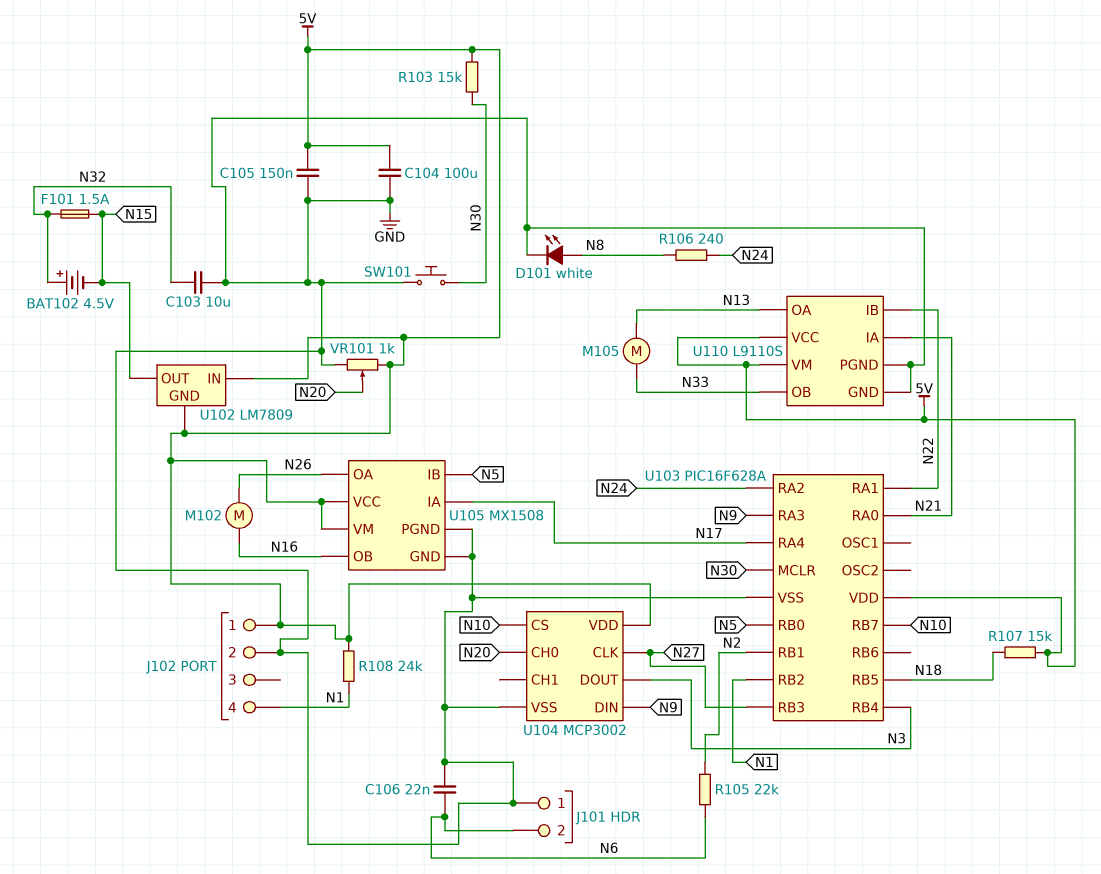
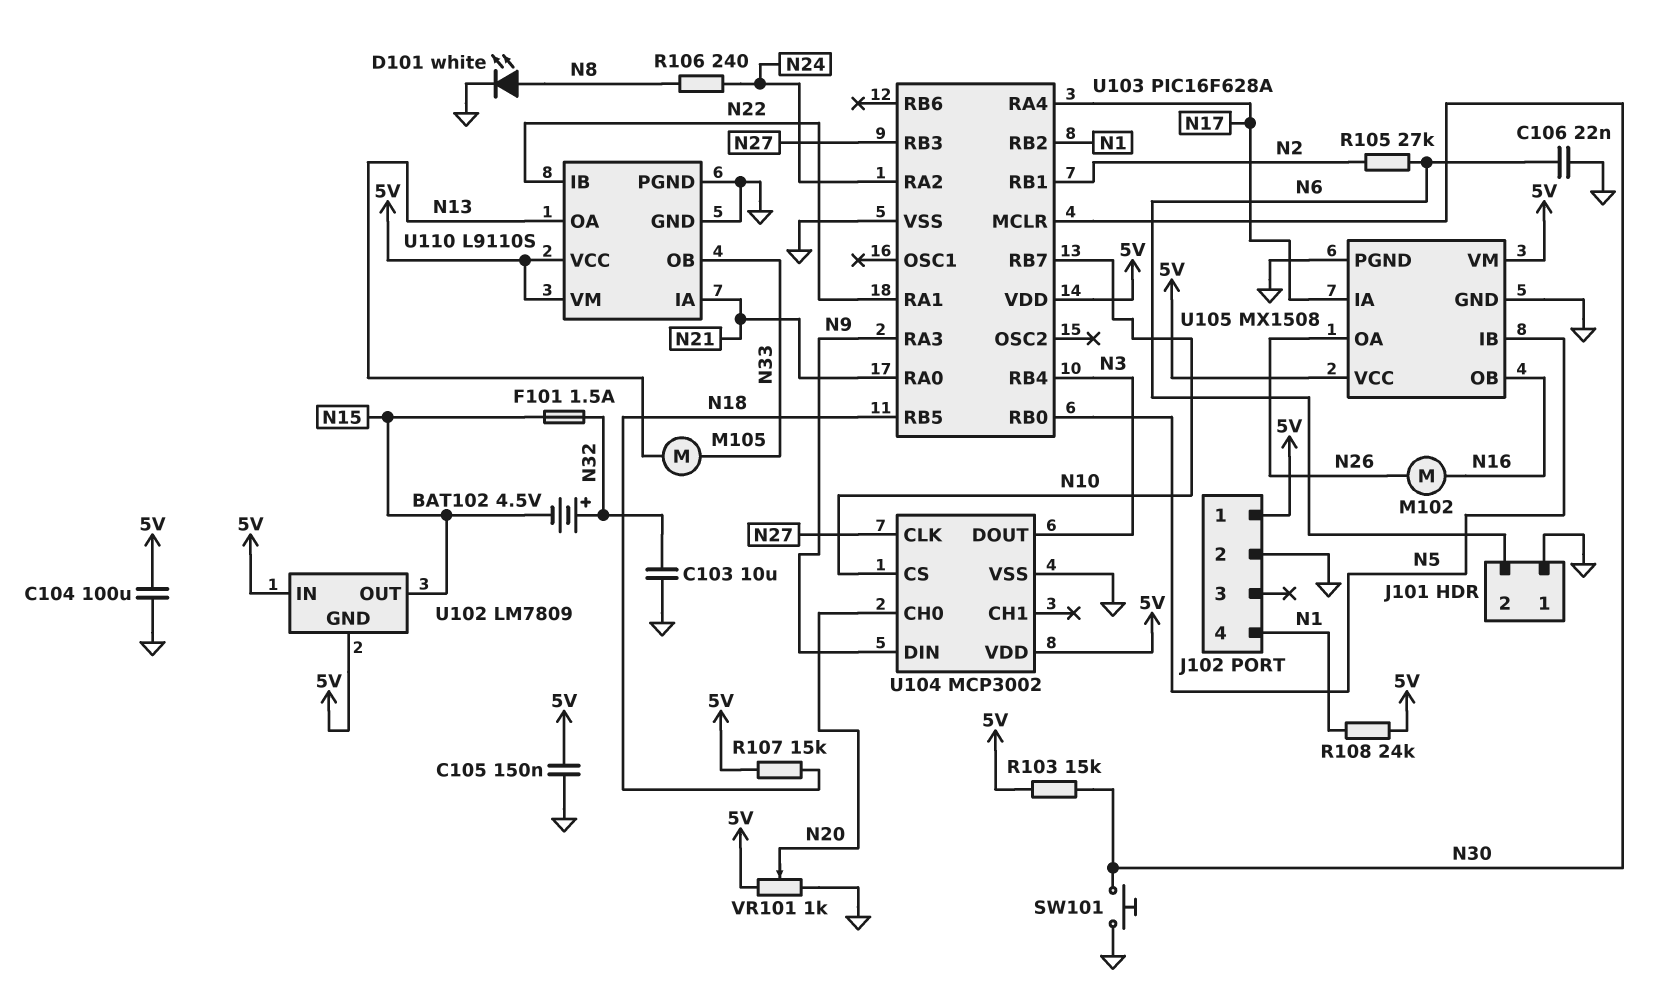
R105: 22k (N2, N6) -> 27k (N2, N6)

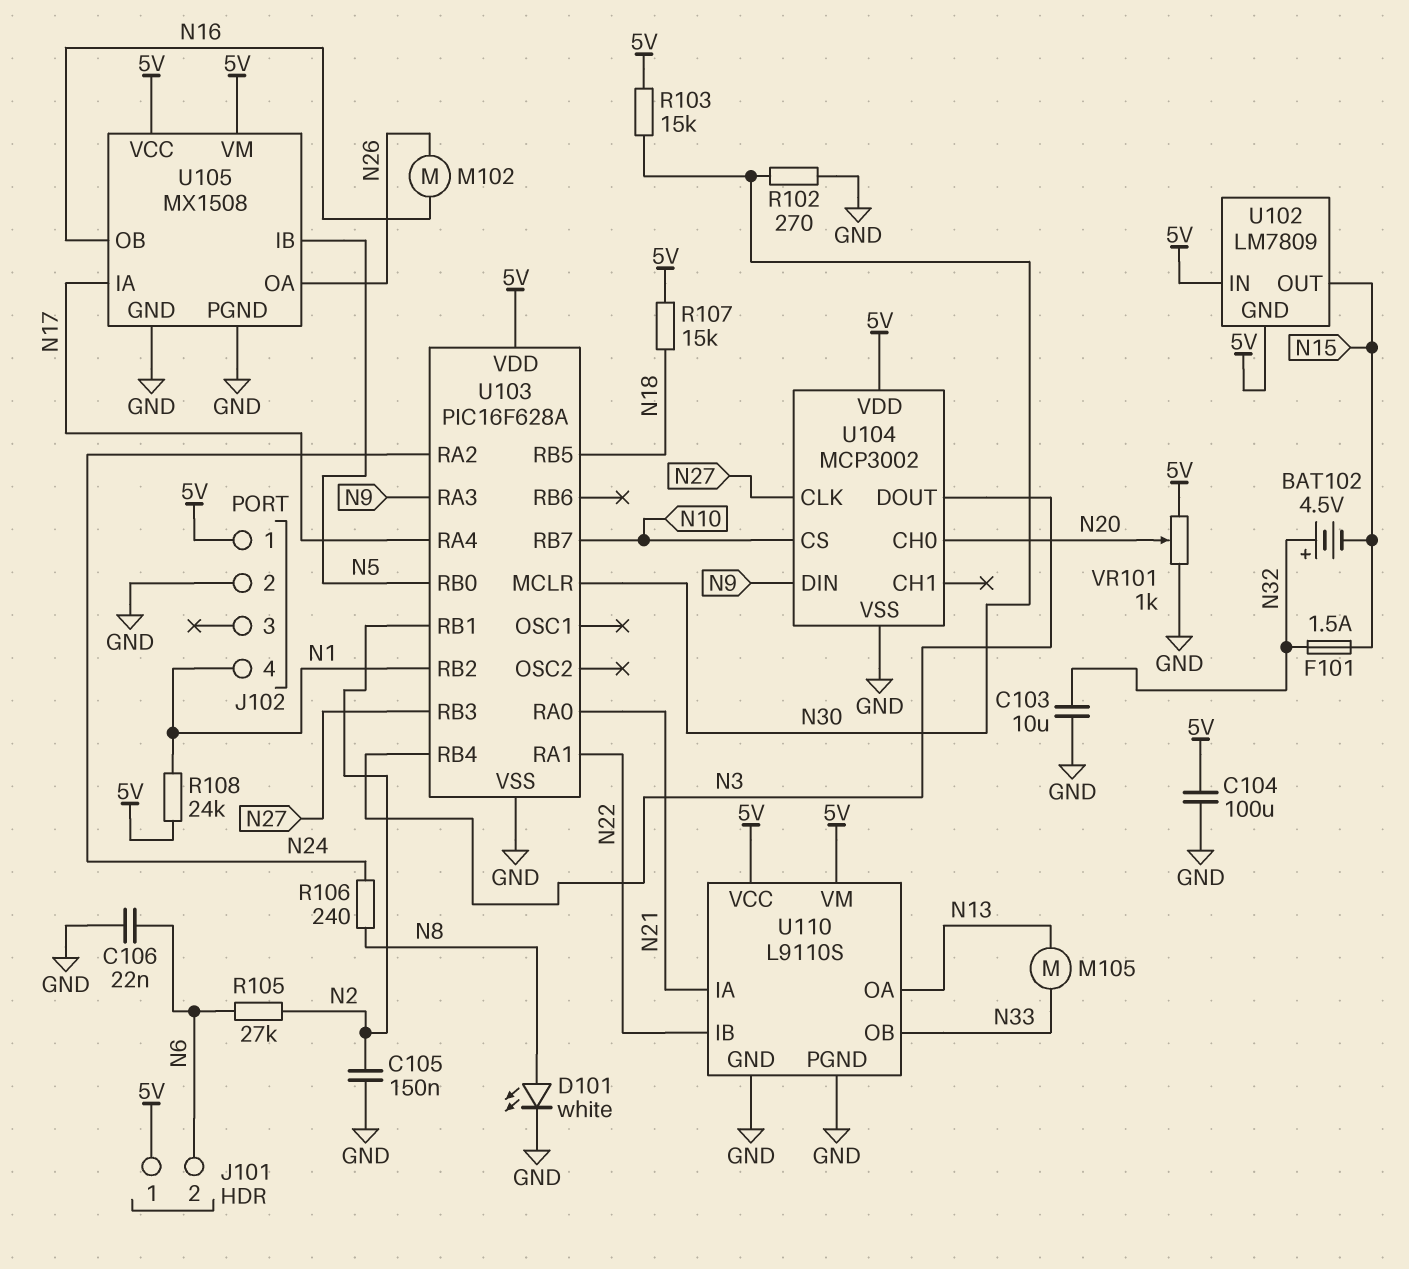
C105: 150nF (5V, GND) -> 150nF (GND, N2)
J101 pin 1: GND -> 5V
R102: none -> 270 (GND, N30)
SW101: button (GND, N30) -> none

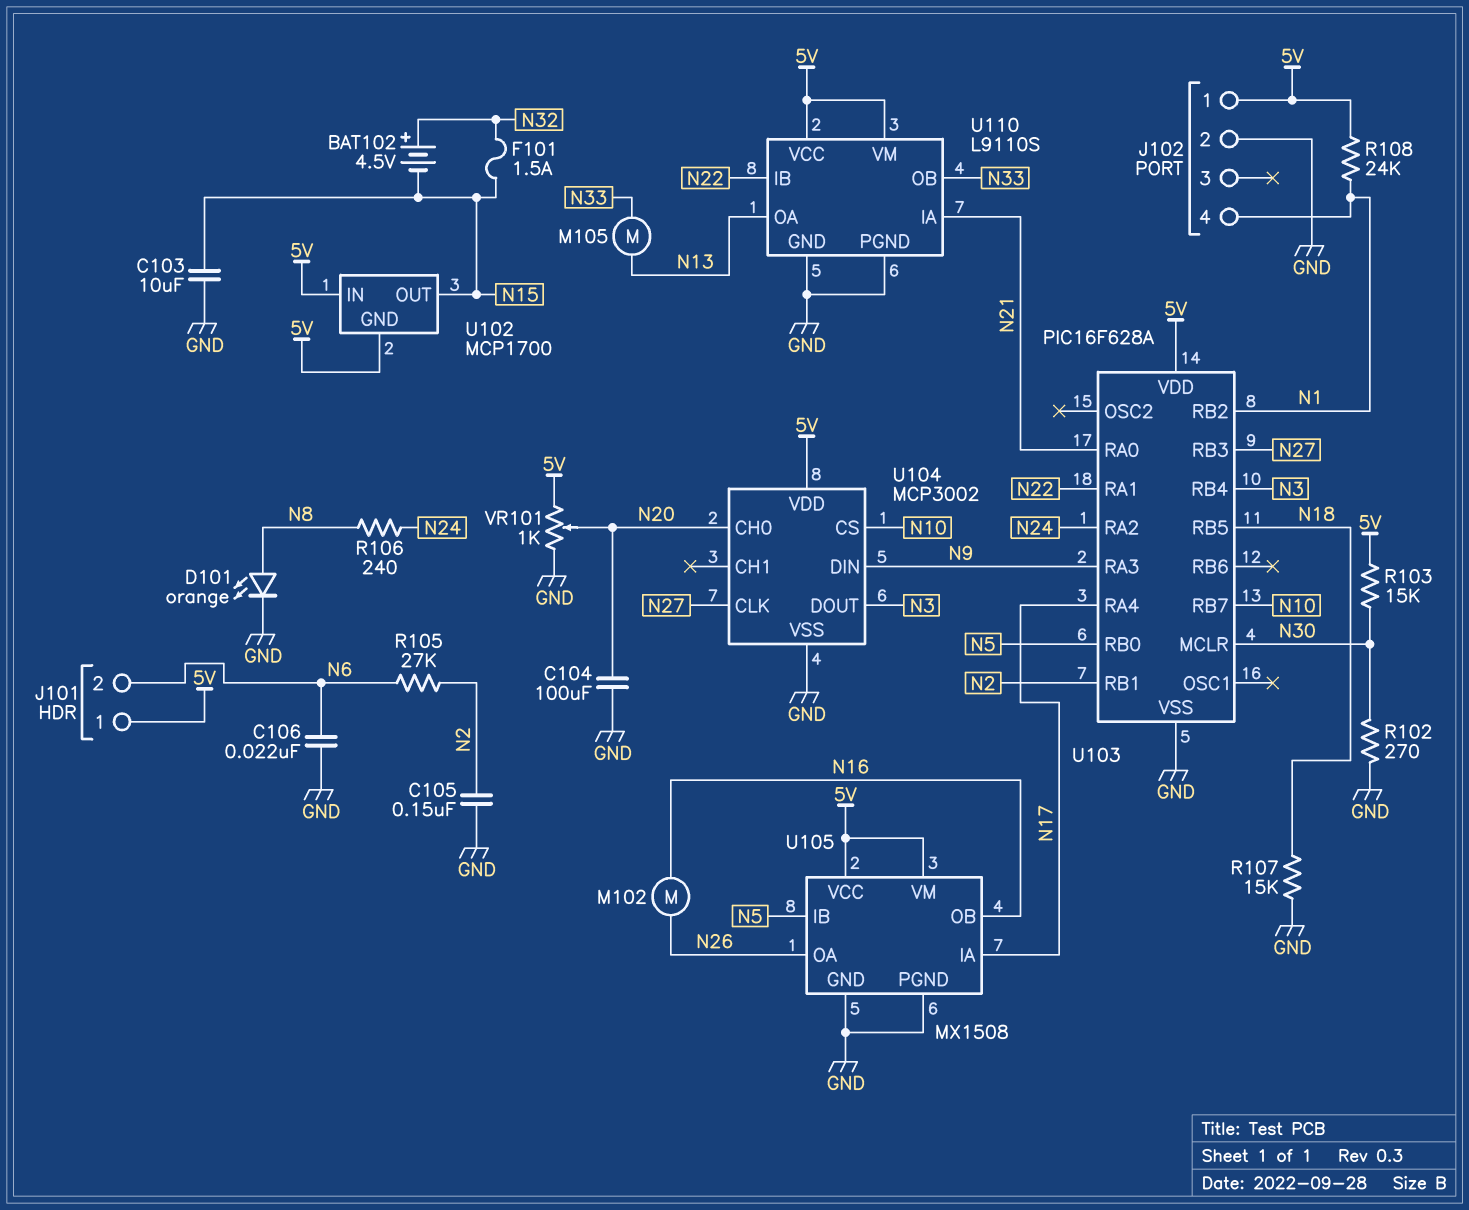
C103: 10uF (GND, N32) -> 10uF (GND, N15)
C104: 100uF (5V, GND) -> 100uF (GND, N20)
D101: LED white (A N8, K GND) -> LED orange (A N8, K GND)
R107: 15k (5V, N18) -> 15k (GND, N18)
U102: LM7809 -> MCP1700

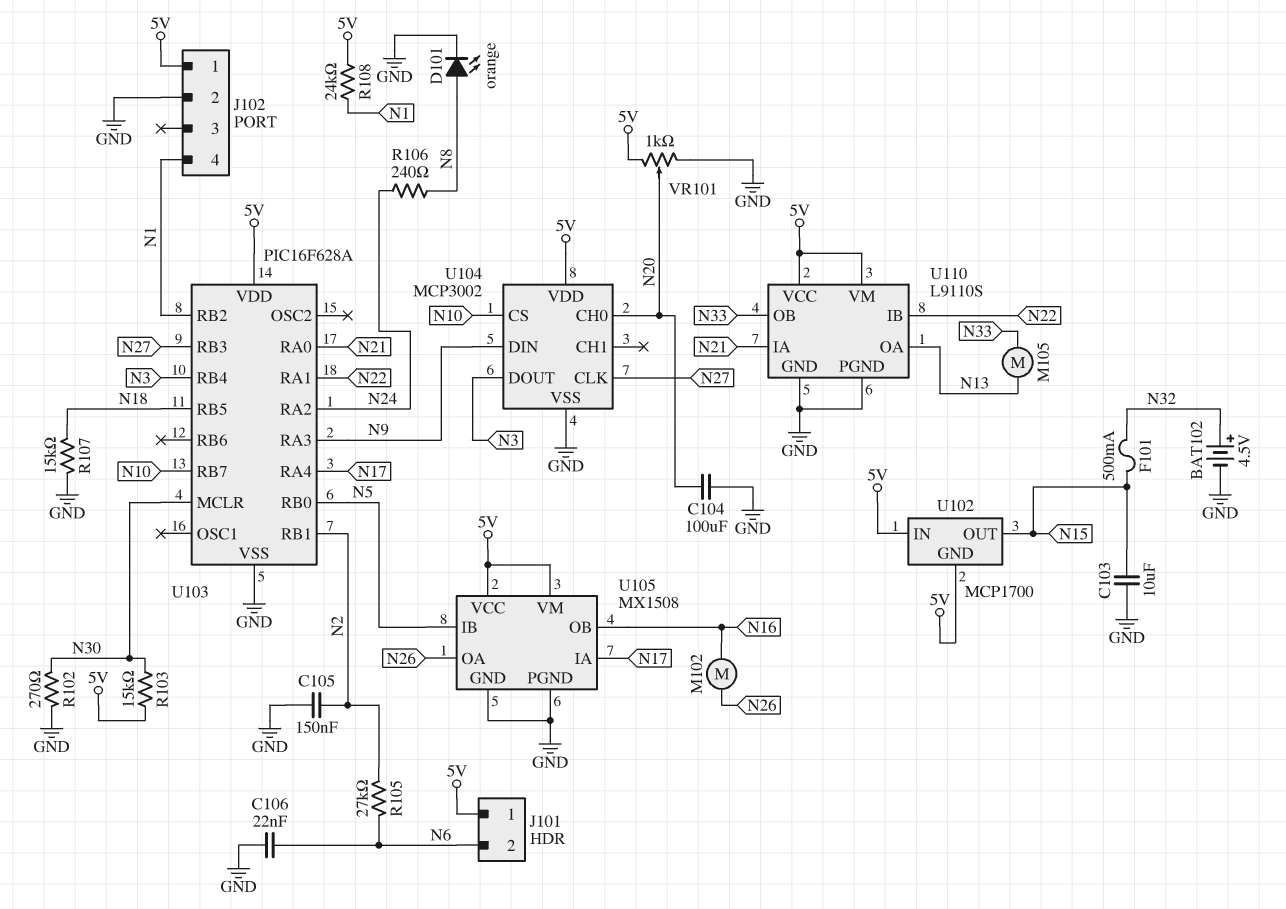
BAT102: 4.5V (plus N32, minus N15) -> 4.5V (plus N32, minus GND)
F101: 1.5A (N15, N32) -> 500mA (N15, N32)

